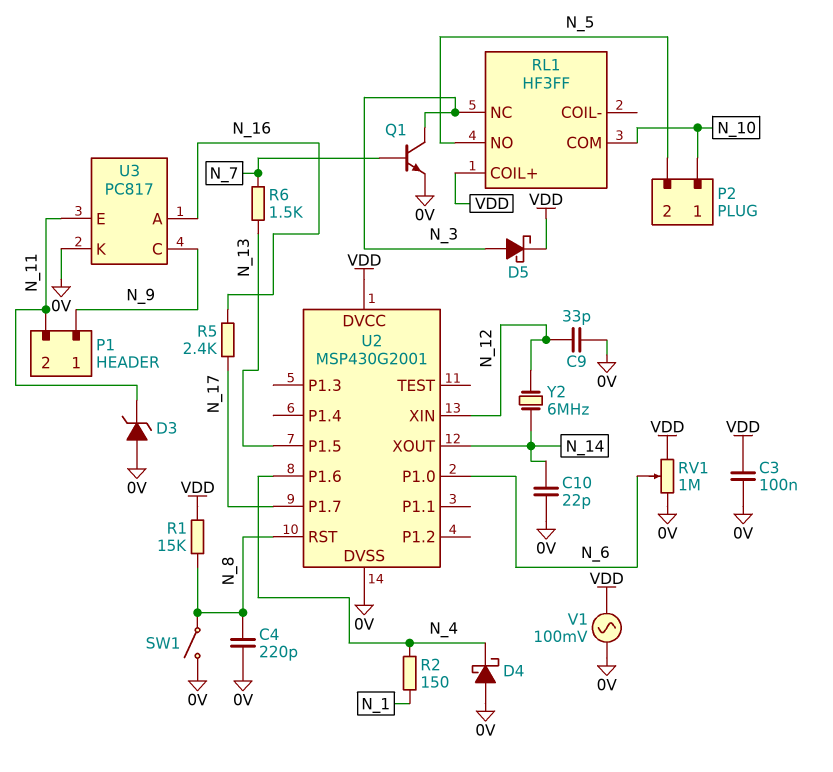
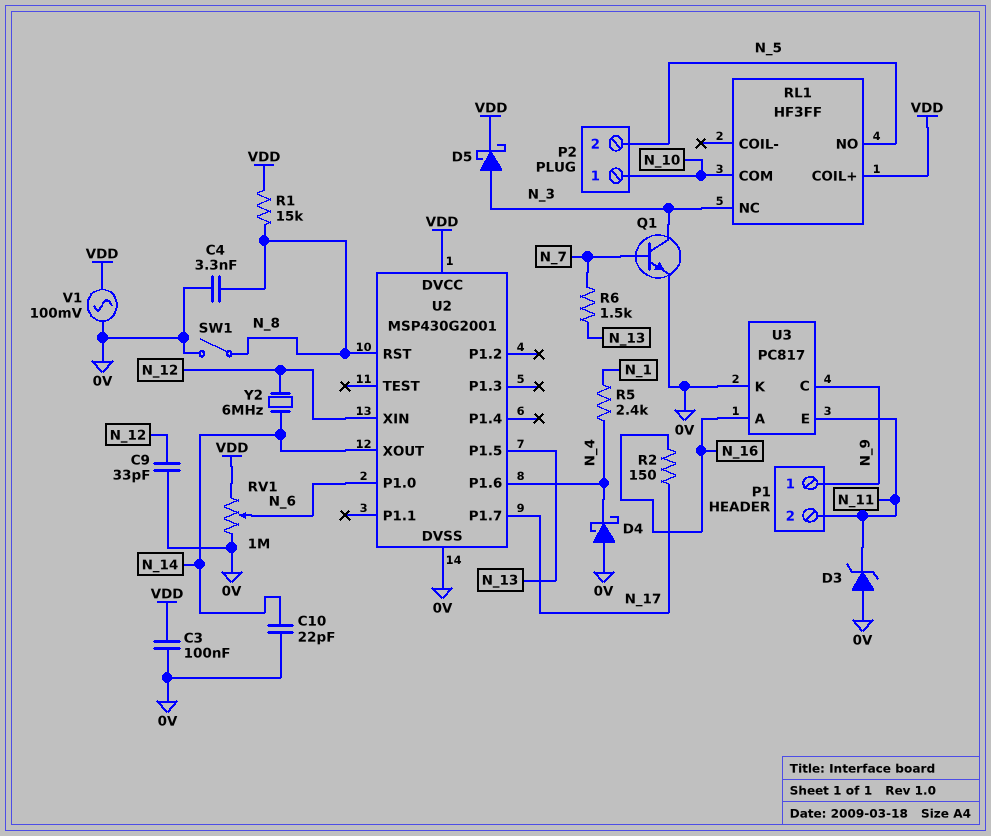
C4: 220pF (0V, N_8) -> 3.3nF (0V, N_8)
R2: 150 (N_1, N_4) -> 150 (N_16, N_17)
R5: 2.4k (N_16, N_17) -> 2.4k (N_1, N_4)

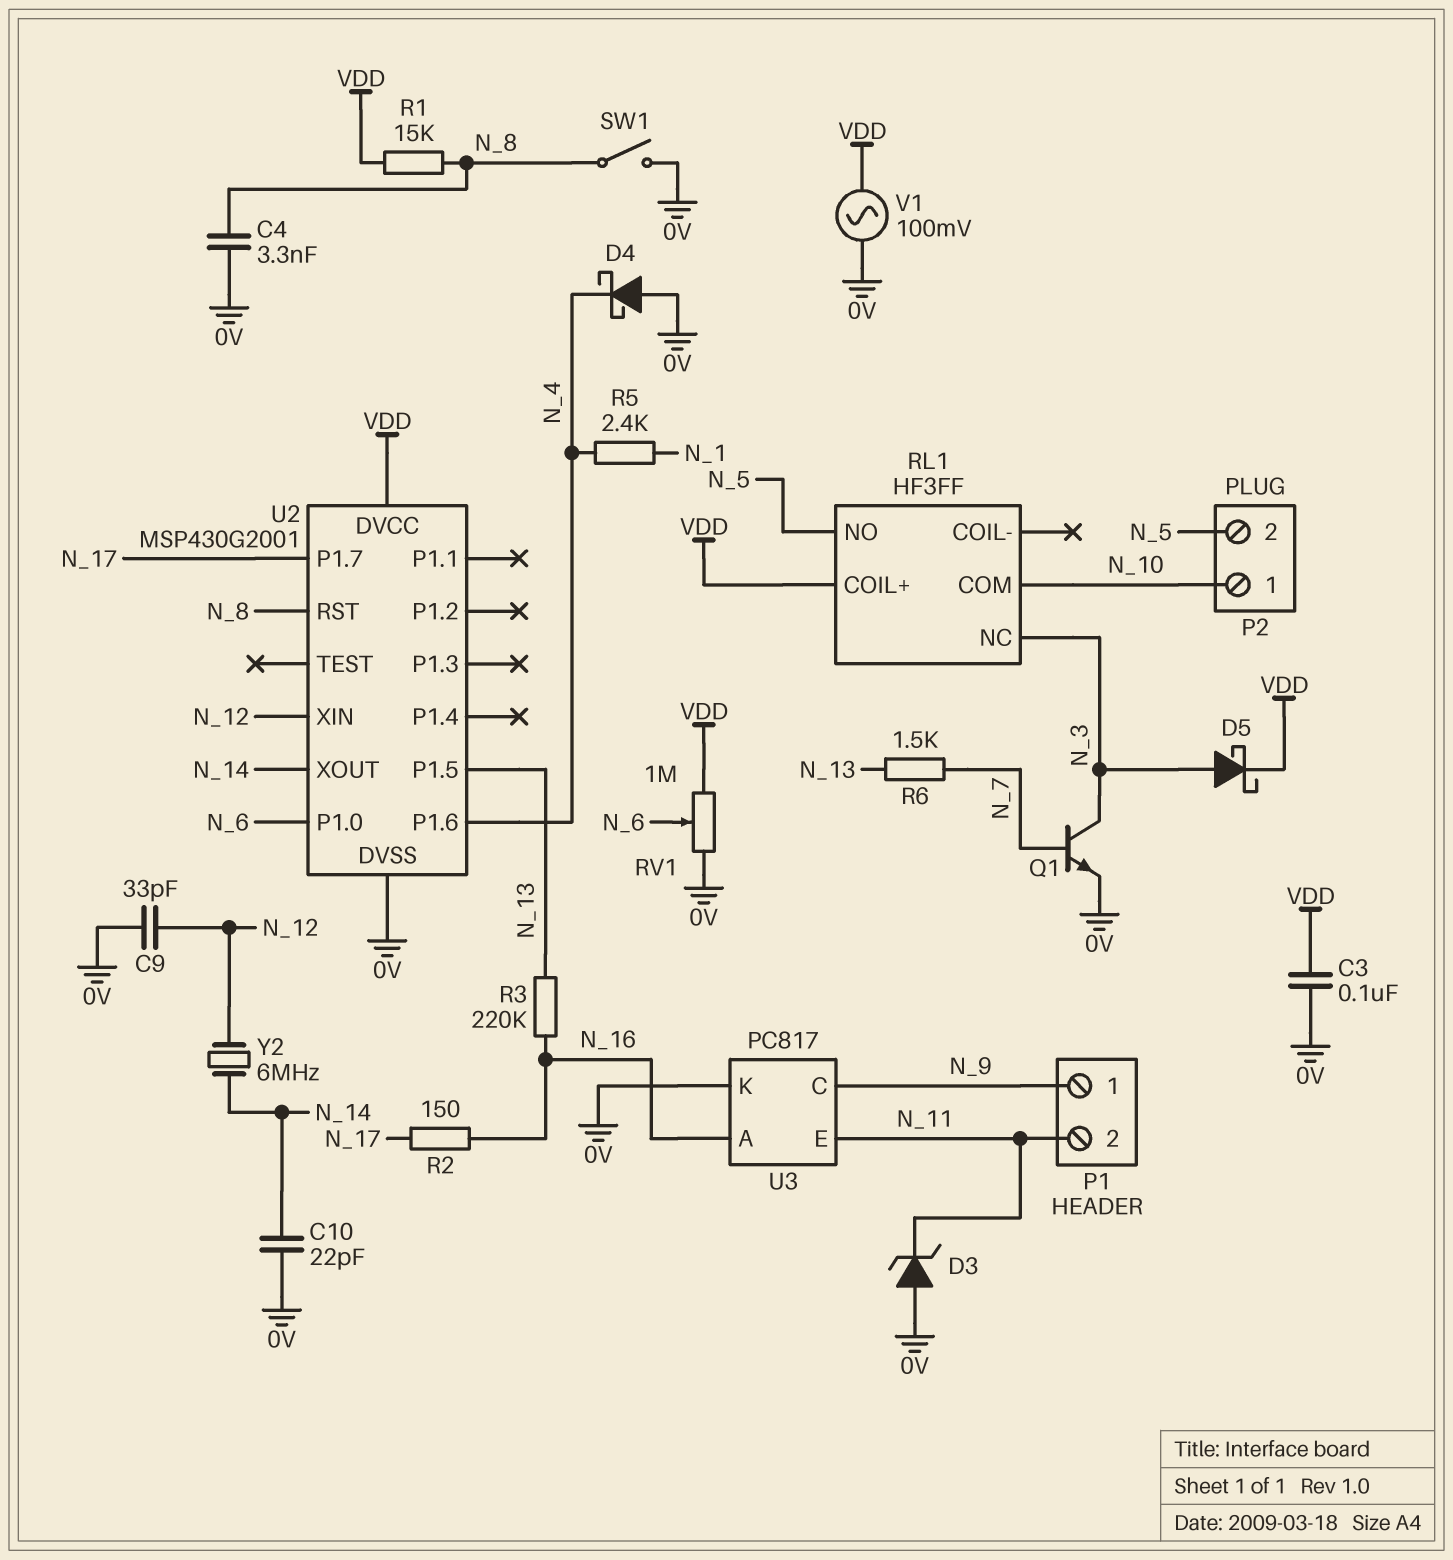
R3: none -> 220k (N_13, N_16)

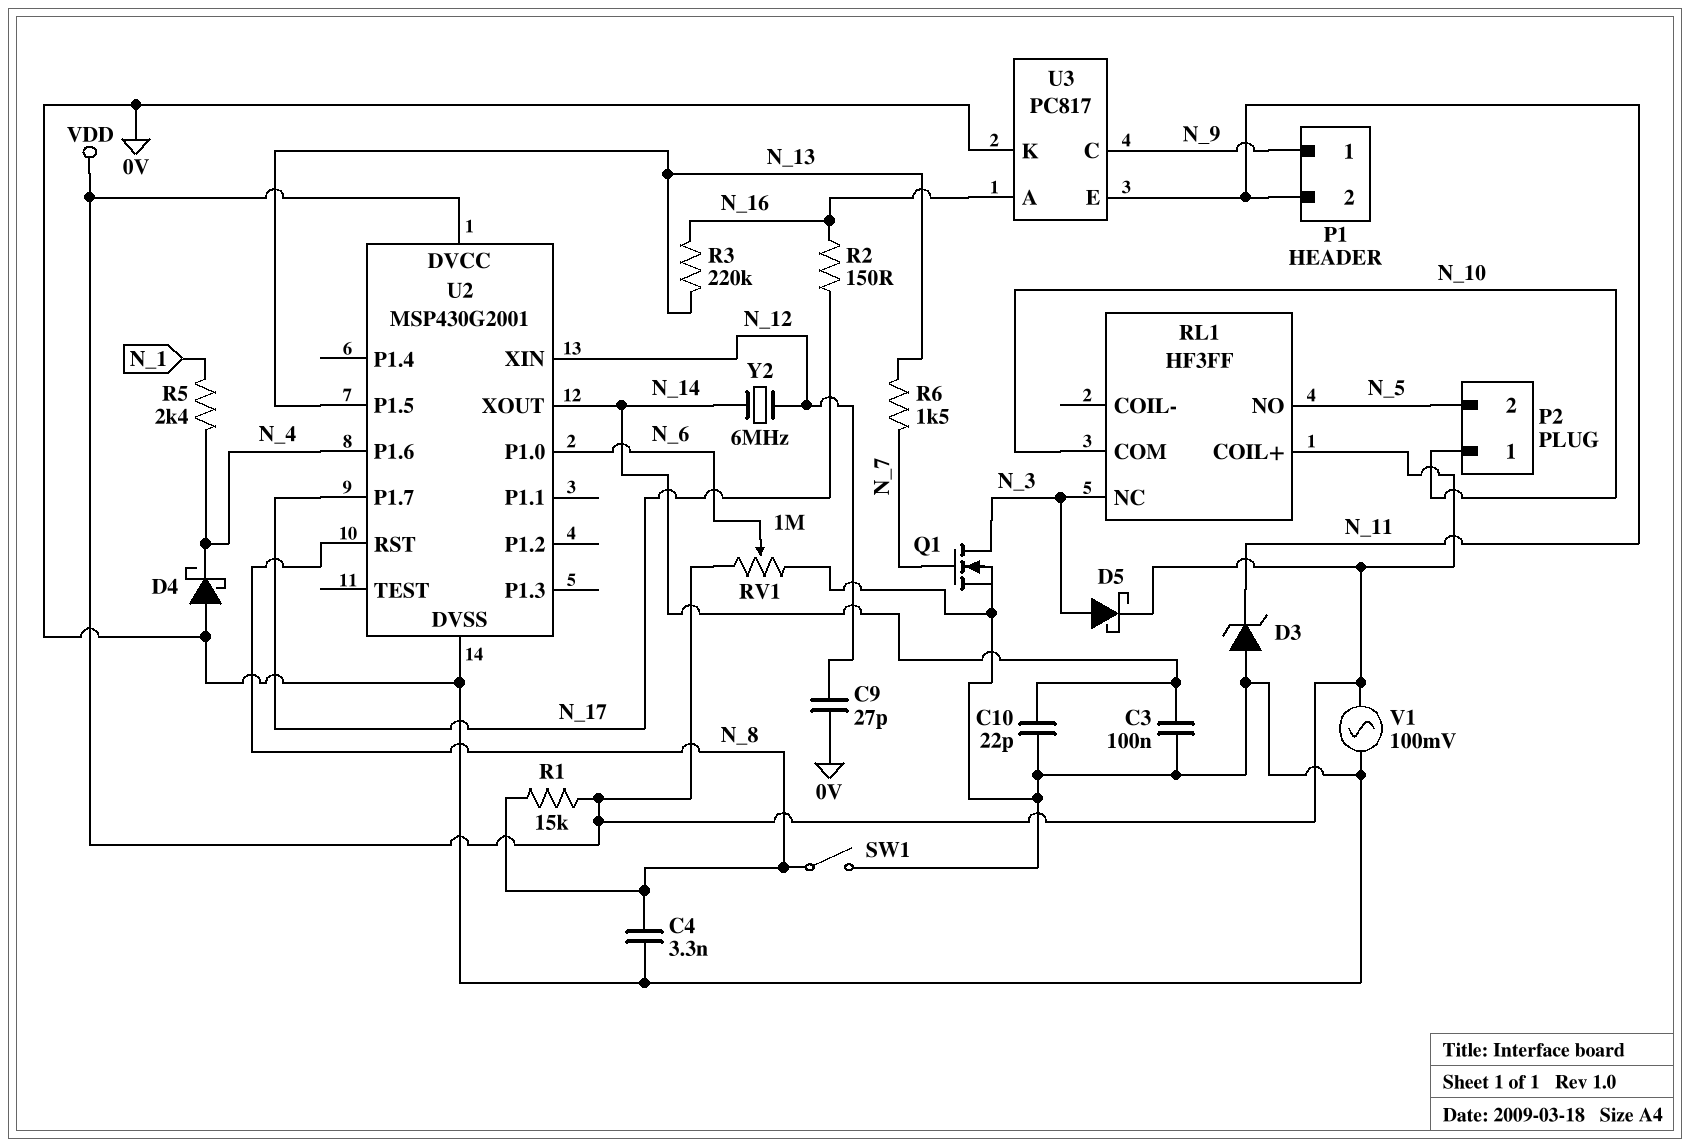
C3: 100nF (0V, VDD) -> 100nF (0V, N_14)
C9: 33pF (0V, N_12) -> 27pF (0V, N_12)
Q1: NPN (B N_7, C N_3, E 0V) -> NMOS (G N_7, D N_3, S 0V)

